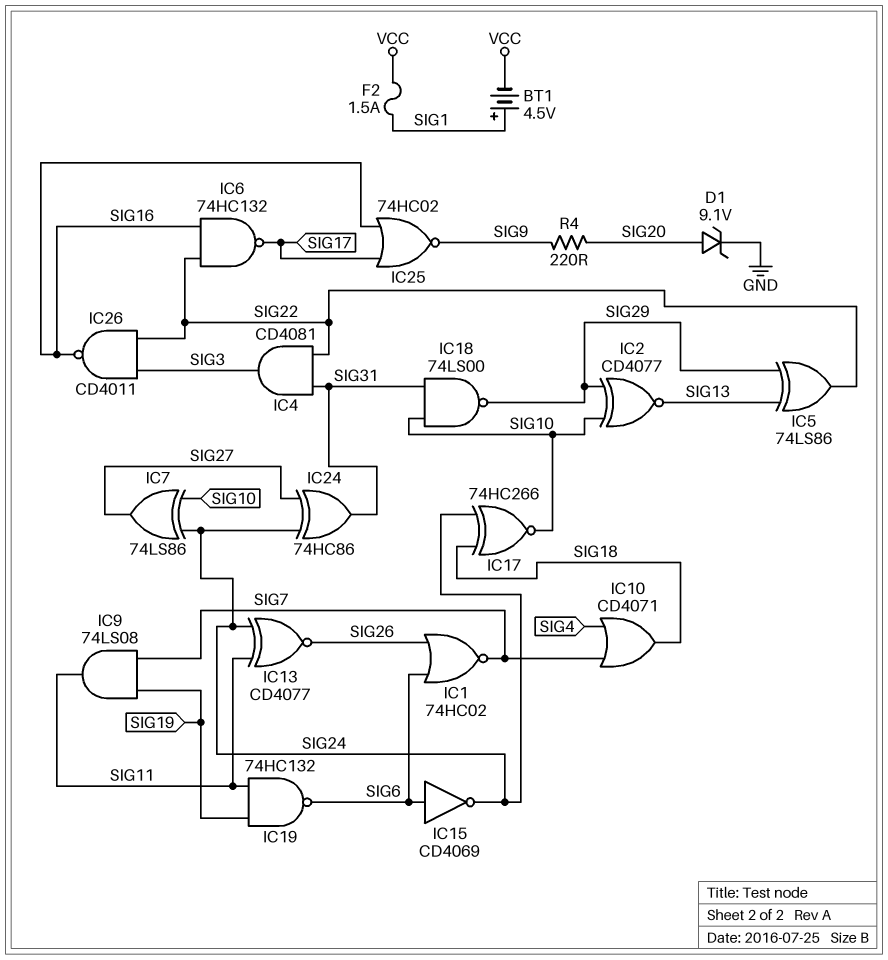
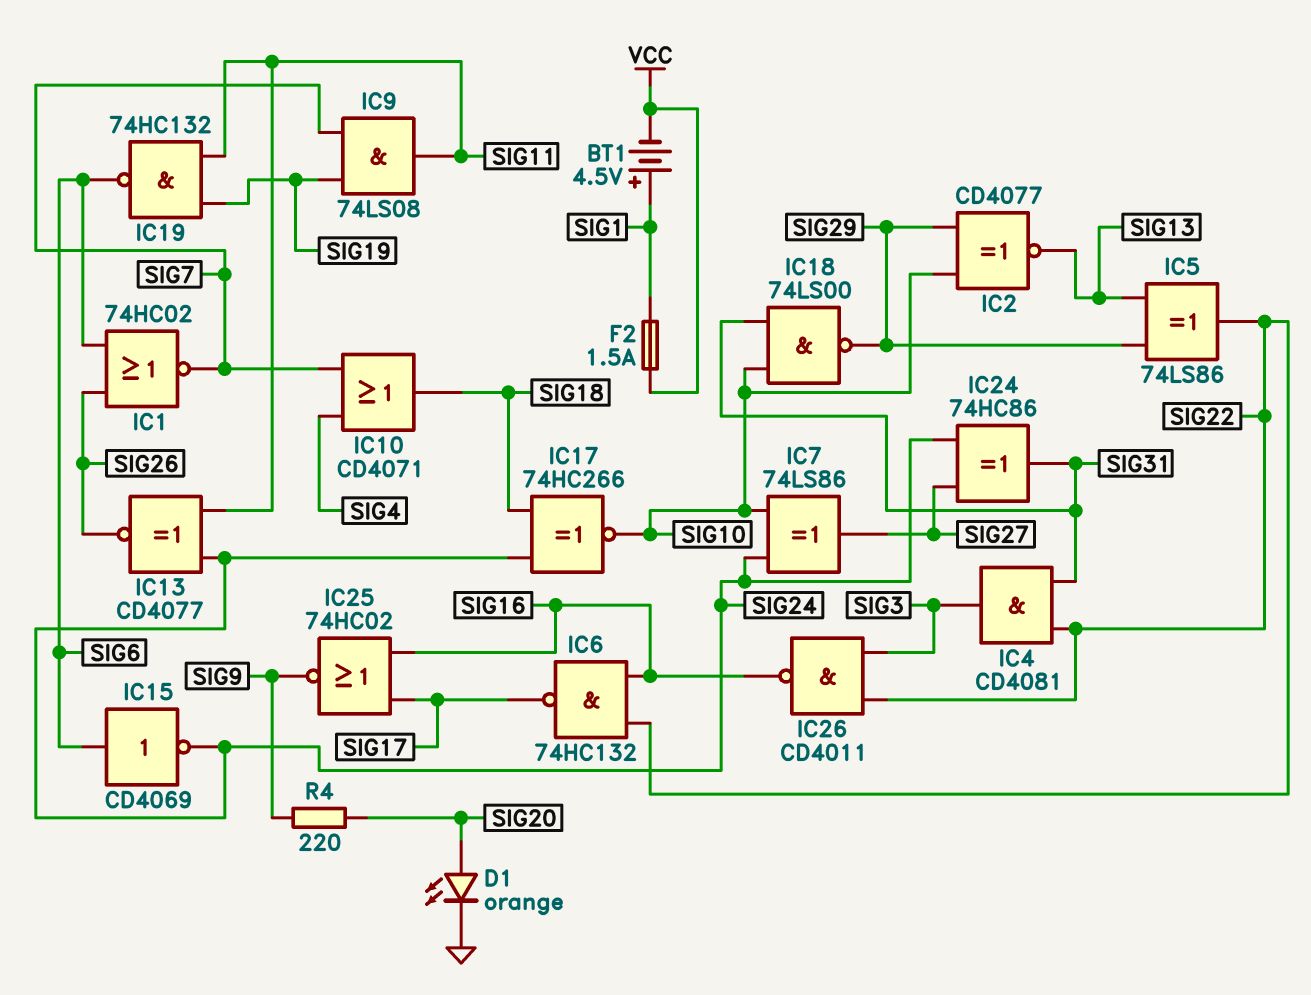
D1: zener 9.1V (A SIG20, K GND) -> LED orange (A SIG20, K GND)

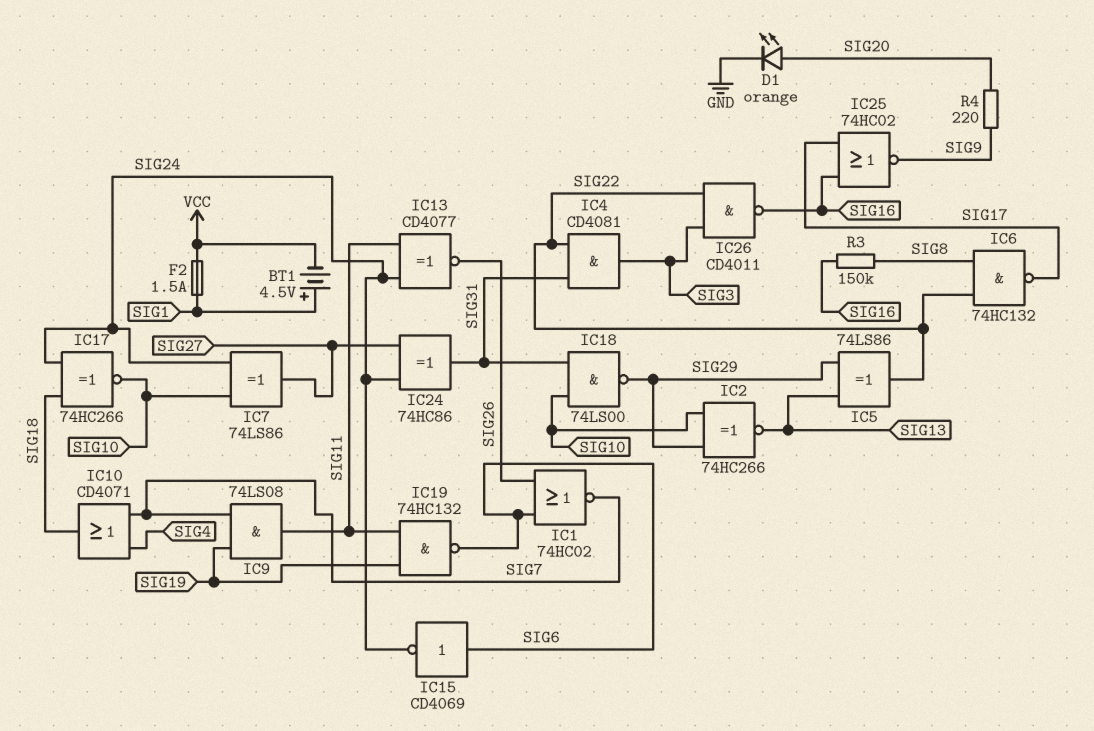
IC2: XNOR CD4077 (in SIG10, in SIG29, out SIG13) -> XNOR 74HC266 (in SIG10, in SIG29, out SIG13)
IC6: NAND 74HC132 (in SIG16, in SIG22, out SIG17) -> NAND 74HC132 (in SIG8, in SIG22, out SIG17)
R3: none -> 150k (SIG8, SIG16)

